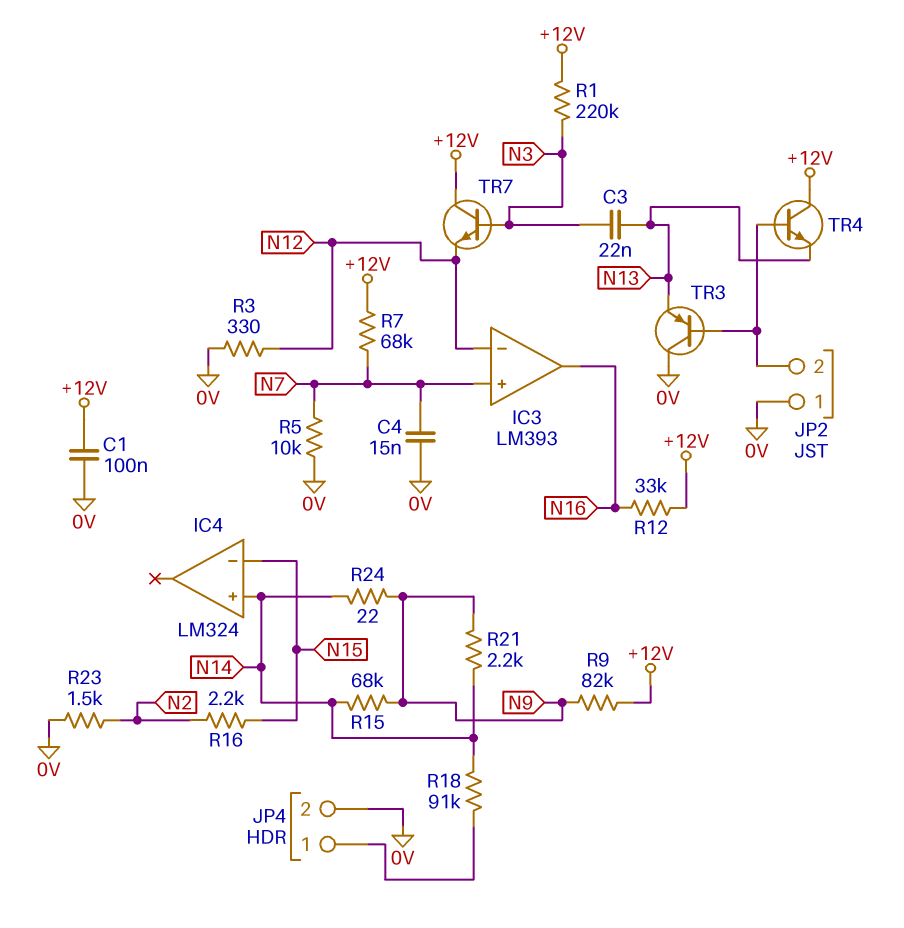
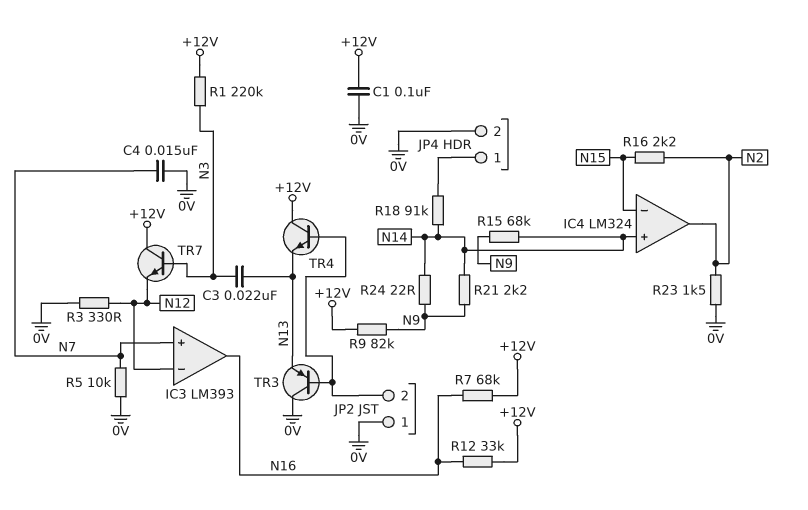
IC4 pin out: none -> N2
R7: 68k (+12V, N7) -> 68k (+12V, N16)

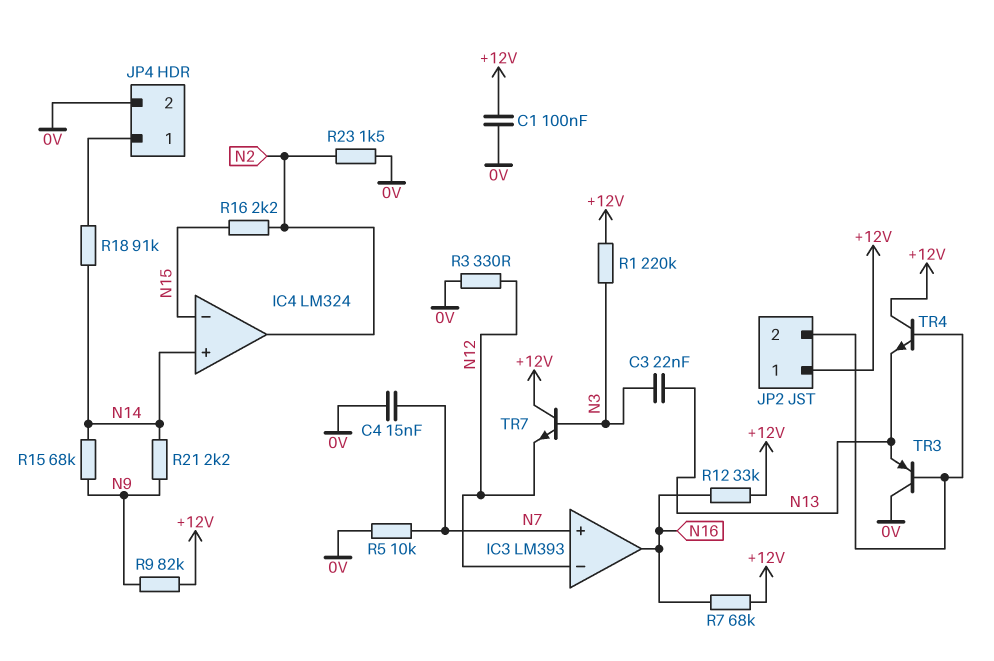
JP2 pin 1: 0V -> +12V
R24: 22 (N9, N14) -> none

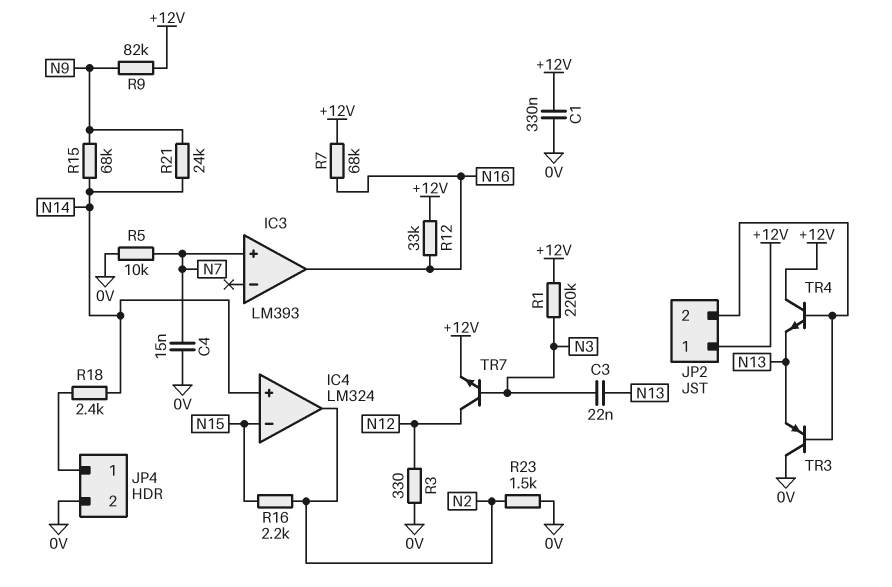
C1: 100nF (+12V, 0V) -> 330nF (+12V, 0V)
IC3 pin in-: N12 -> none
R18: 91k (JP4/1, N14) -> 2.4k (JP4/1, N14)
R21: 2.2k (N9, N14) -> 24k (N9, N14)
TR7: NPN (B N3, C +12V, E N12) -> NPN (B N3, C N12, E +12V)

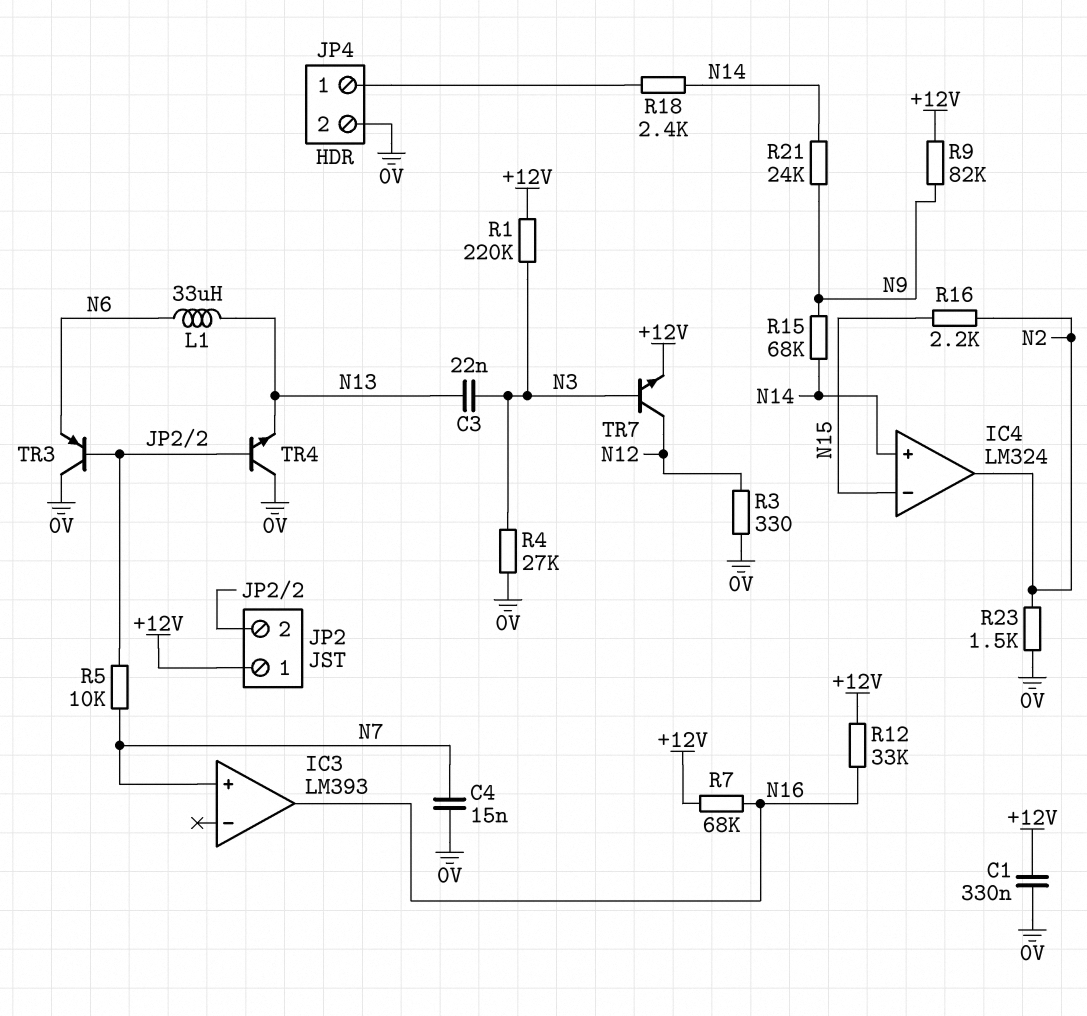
L1: none -> 33uH (N6, N13)
R4: none -> 27k (0V, N3)
R5: 10k (0V, N7) -> 10k (JP2/2, N7)
TR3: PNP (B JP2/2, C 0V, E N13) -> PNP (B JP2/2, C 0V, E N6)
TR4: NPN (B JP2/2, C +12V, E N13) -> NPN (B JP2/2, C 0V, E N13)

